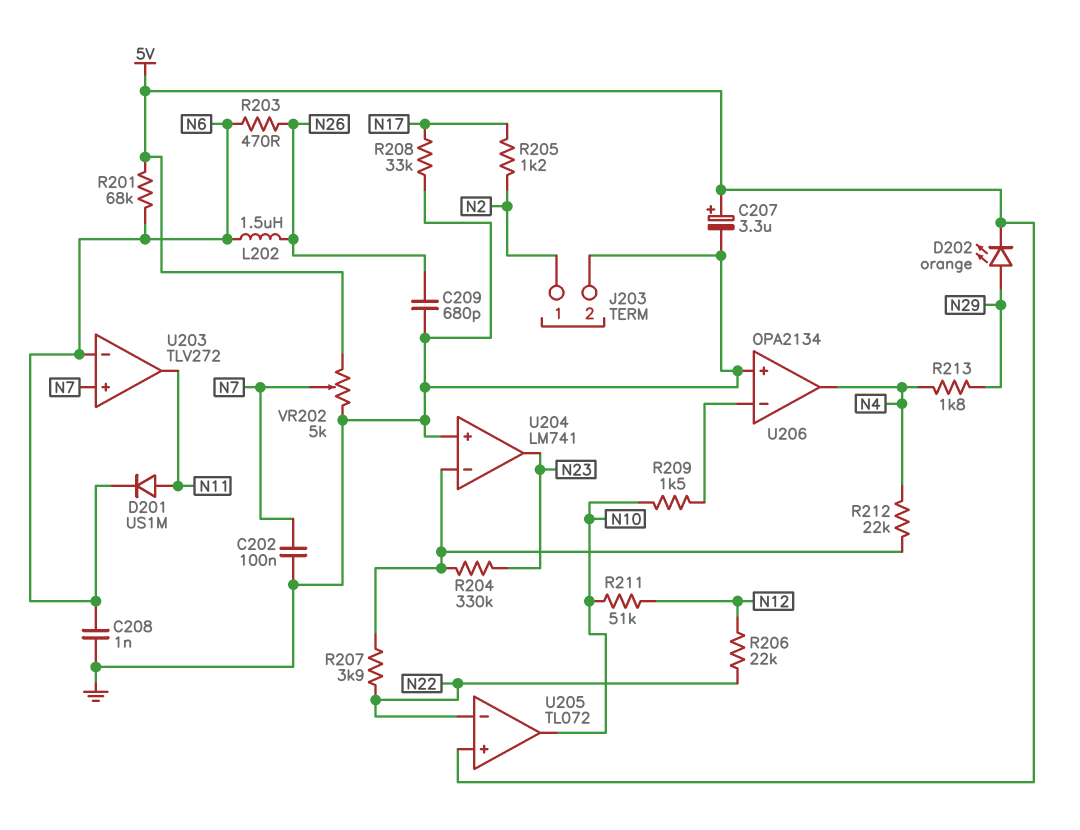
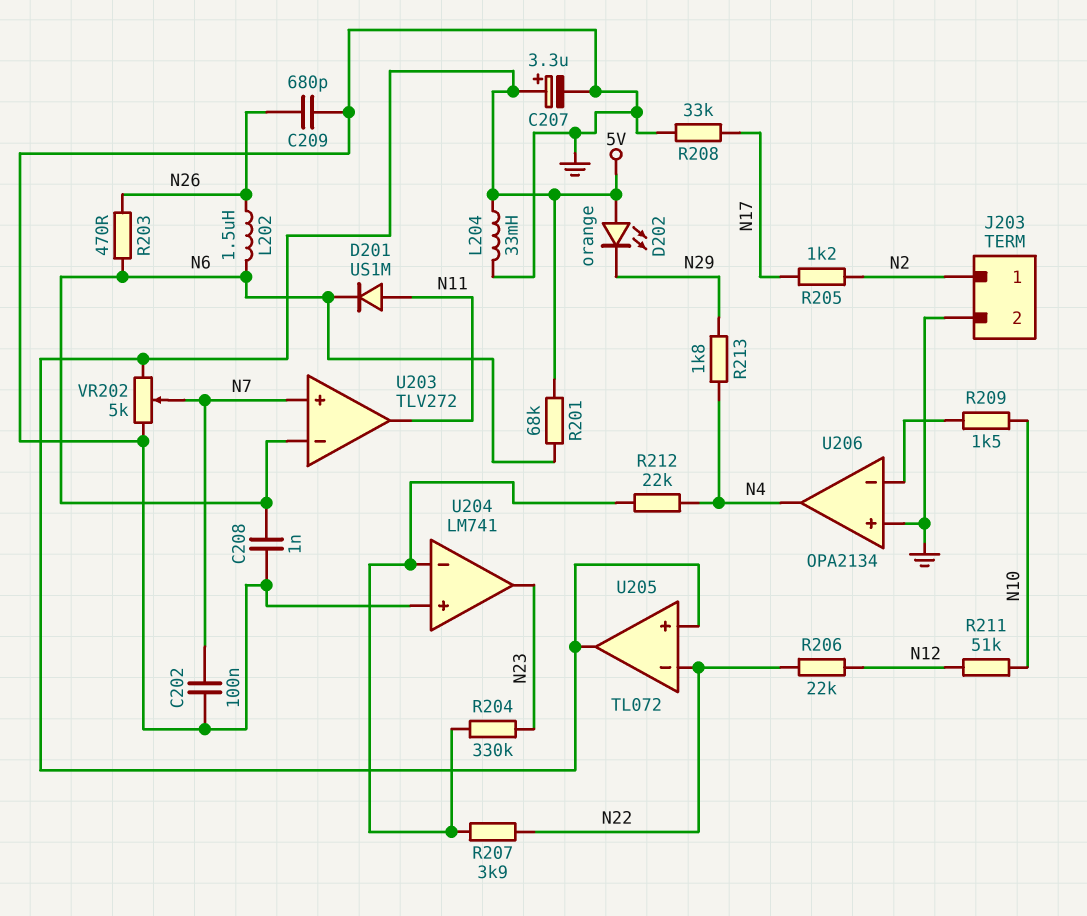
D202: LED orange (A N29, K 5V) -> LED orange (A 5V, K N29)
L204: none -> 33mH (5V, GND)
U205 pin out: N10 -> 5V

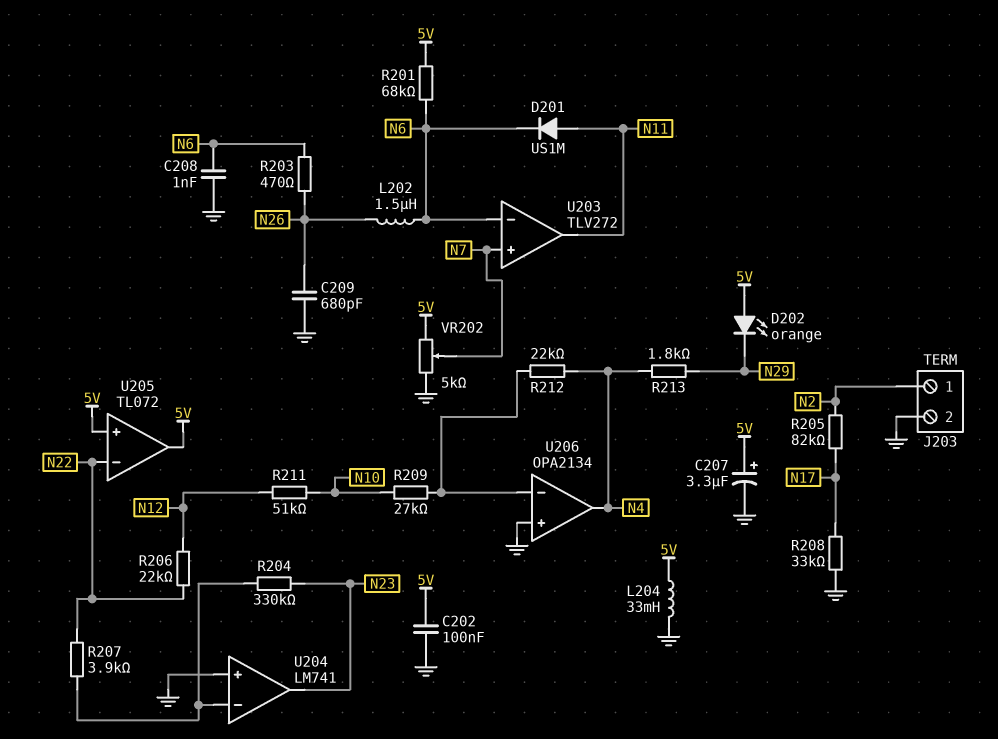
C202: 100nF (GND, N7) -> 100nF (5V, GND)
R205: 1.2k (N2, N17) -> 82k (N2, N17)
R209: 1.5k (N10, U206/in-) -> 27k (N10, U206/in-)
R212: 22k (N4, U204/in-) -> 22k (N4, U206/in-)

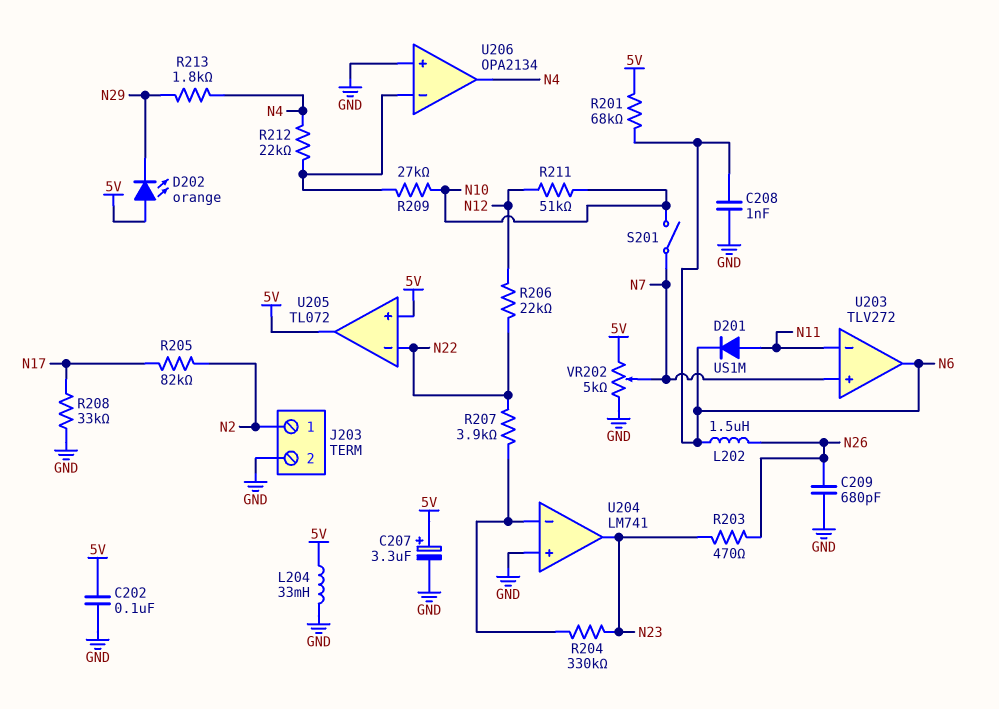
R203: 470 (N6, N26) -> 470 (N23, N26)
S201: none -> switch (N7, N10)
U203 pin in-: N6 -> N11
U203 pin out: N11 -> N6

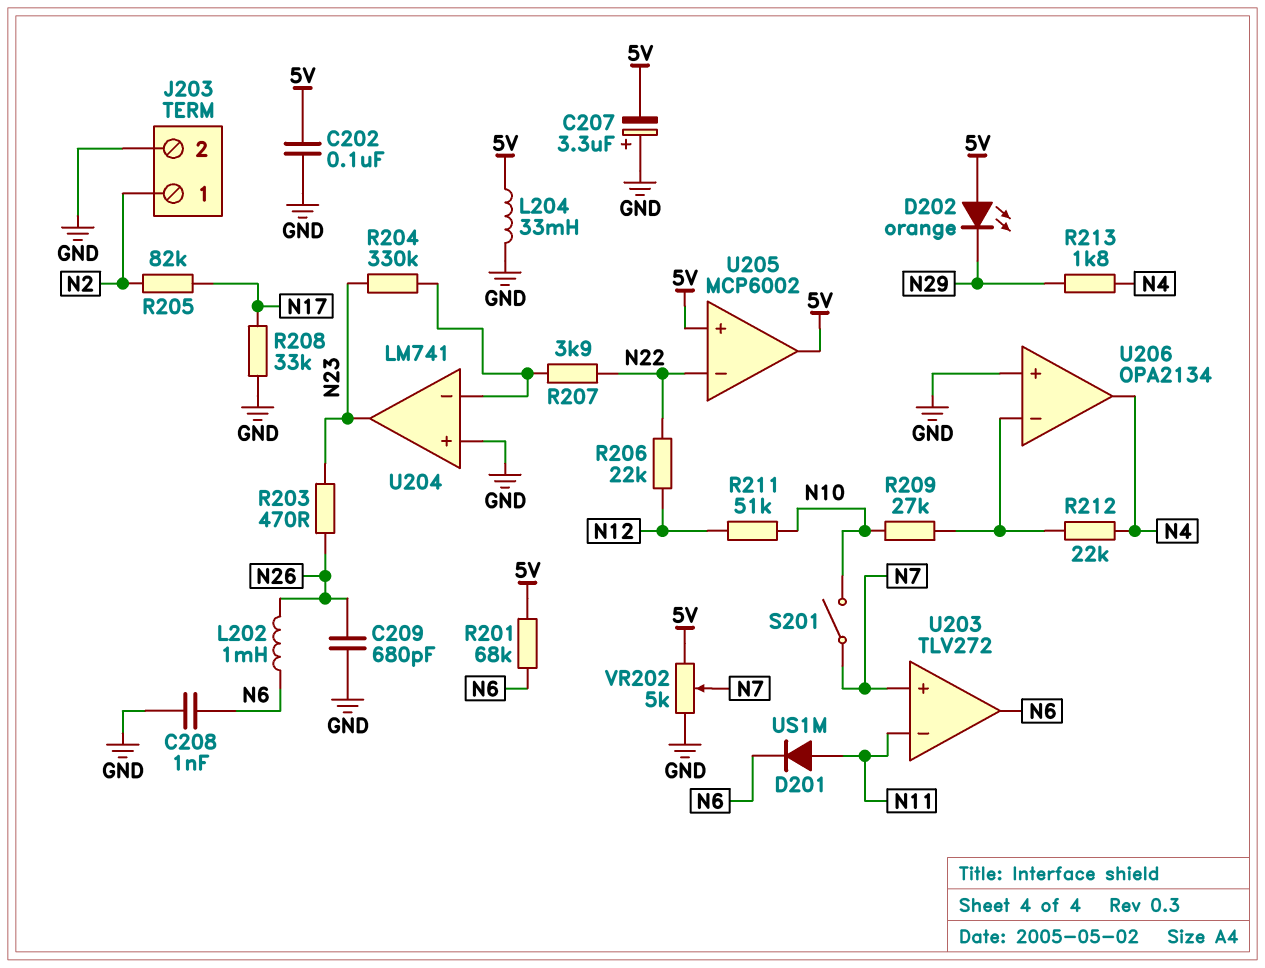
C207: 3.3uF (plus 5V, minus GND) -> 3.3uF (plus GND, minus 5V)
L202: 1.5uH (N6, N26) -> 1mH (N6, N26)
U205: TL072 -> MCP6002

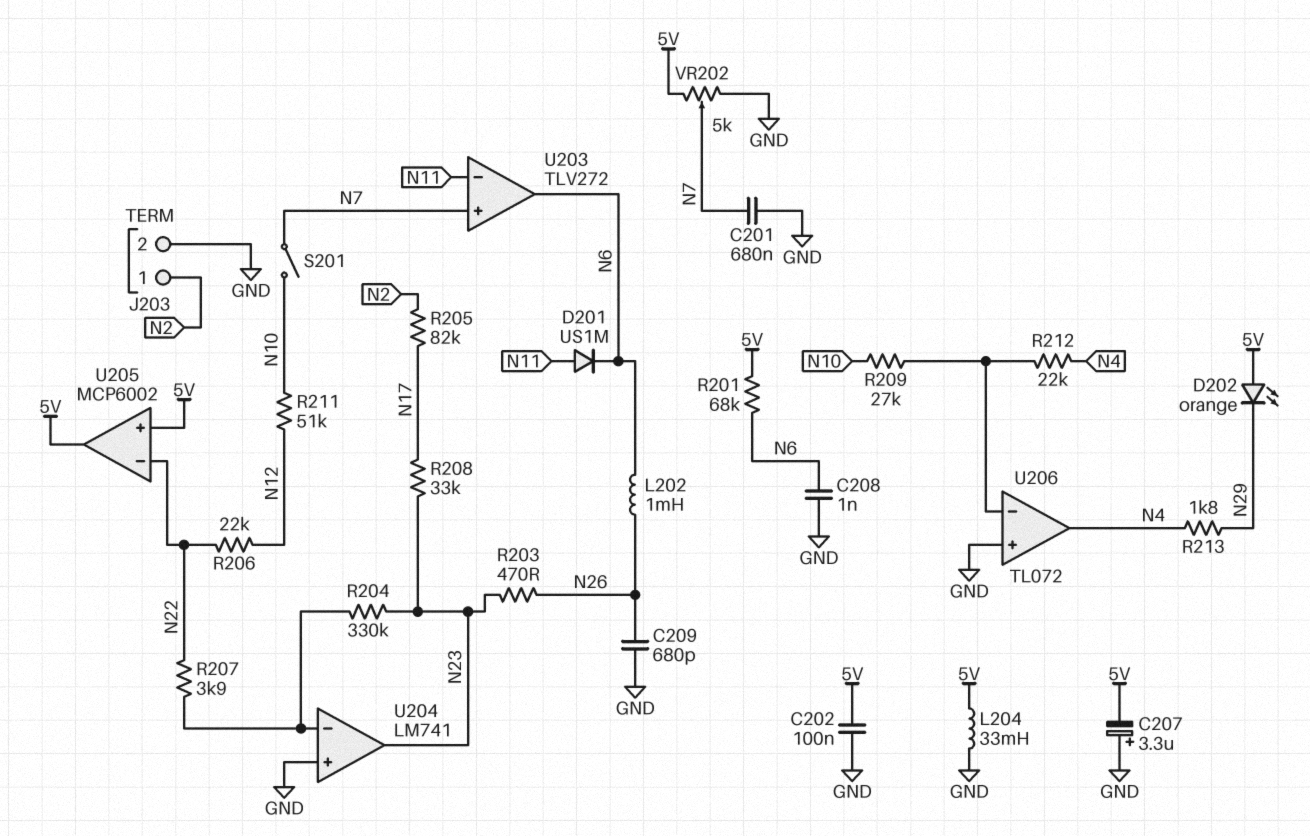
C201: none -> 680nF (GND, N7)
R208: 33k (GND, N17) -> 33k (N17, N23)
U206: OPA2134 -> TL072

